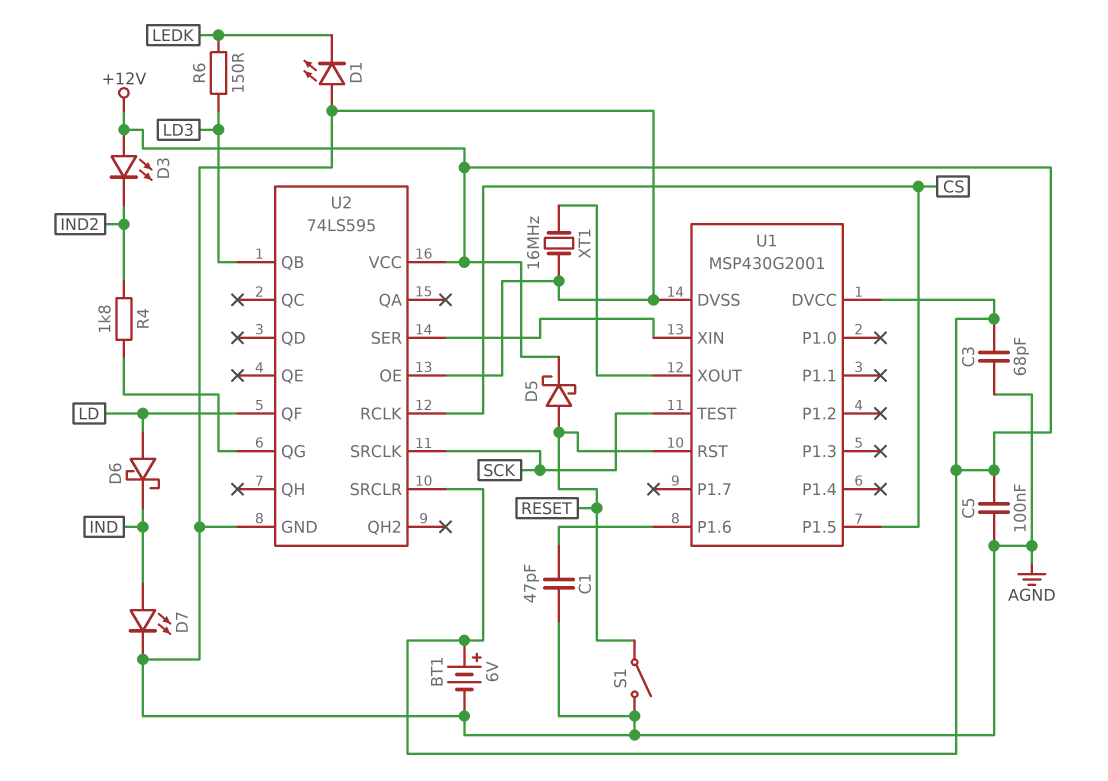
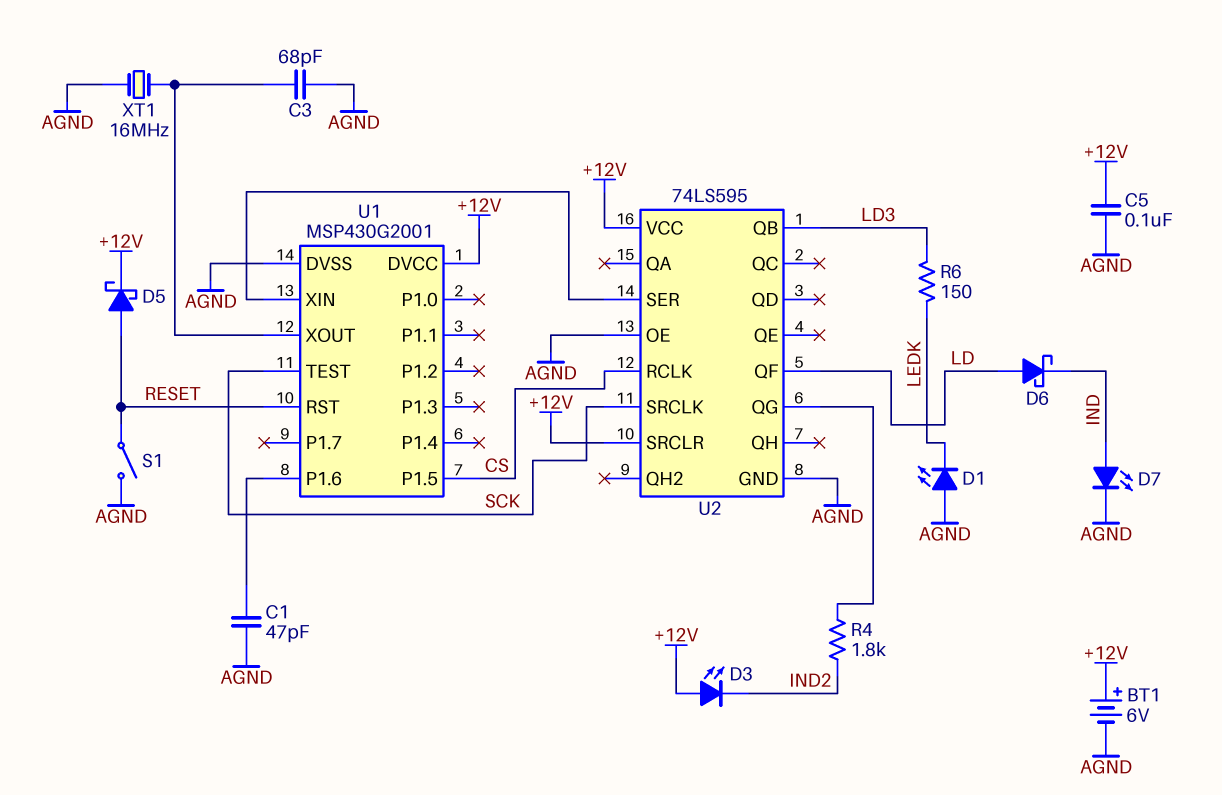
C3: 68pF (+12V, AGND) -> 68pF (AGND, U1/XOUT)

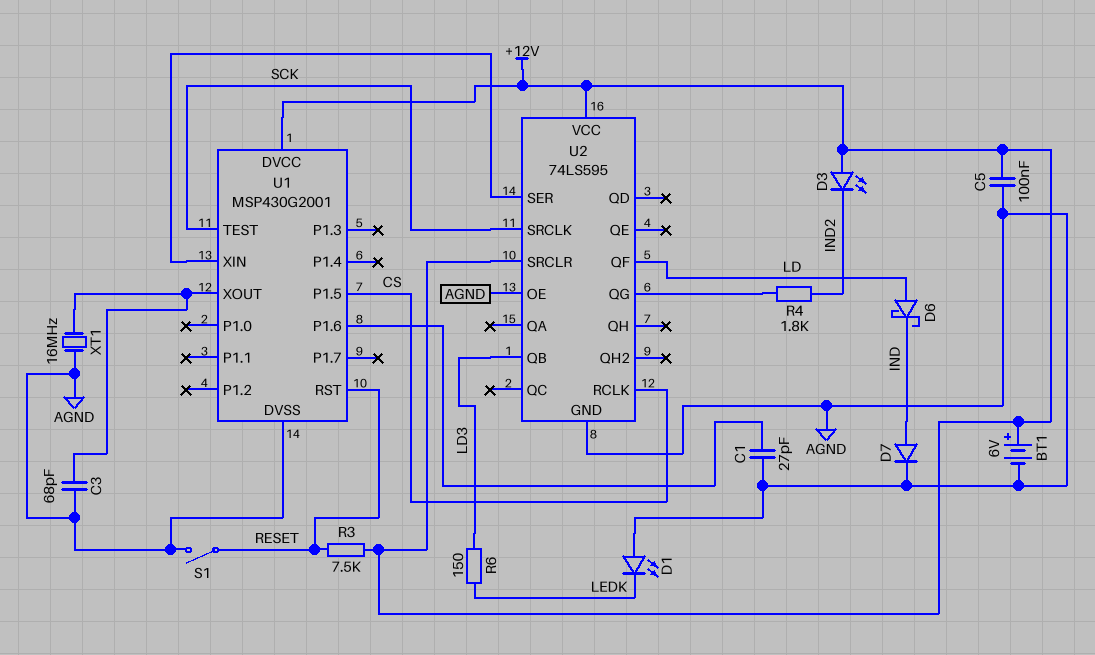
C1: 47pF (AGND, U1/P1.6) -> 27pF (AGND, U1/P1.6)
D5: schottky (A RESET, K +12V) -> none
D7: LED (A IND, K AGND) -> diode (A IND, K AGND)
R3: none -> 7.5k (+12V, RESET)

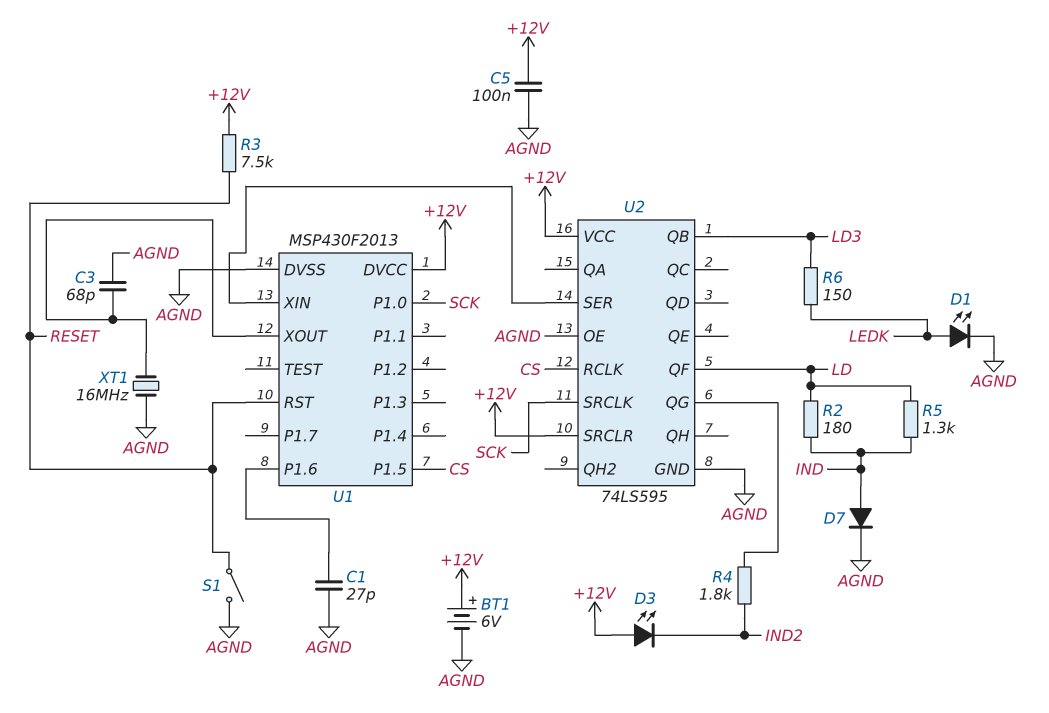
D1: LED (A AGND, K LEDK) -> LED (A LEDK, K AGND)
D6: schottky (A LD, K IND) -> none
R2: none -> 180 (IND, LD)
R5: none -> 1.3k (IND, LD)
U1: MSP430G2001 -> MSP430F2013
U1 pin P1.0: none -> SCK
U1 pin TEST: SCK -> none

